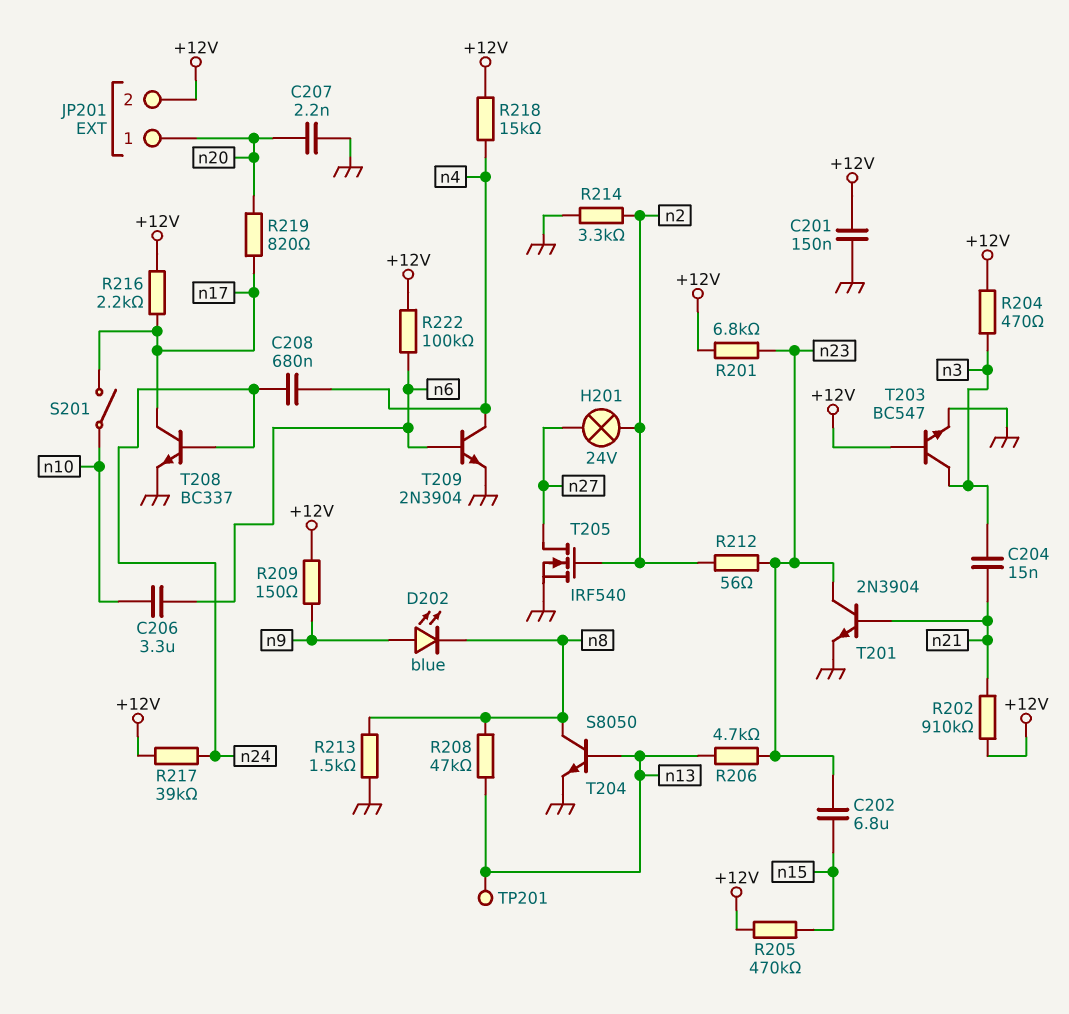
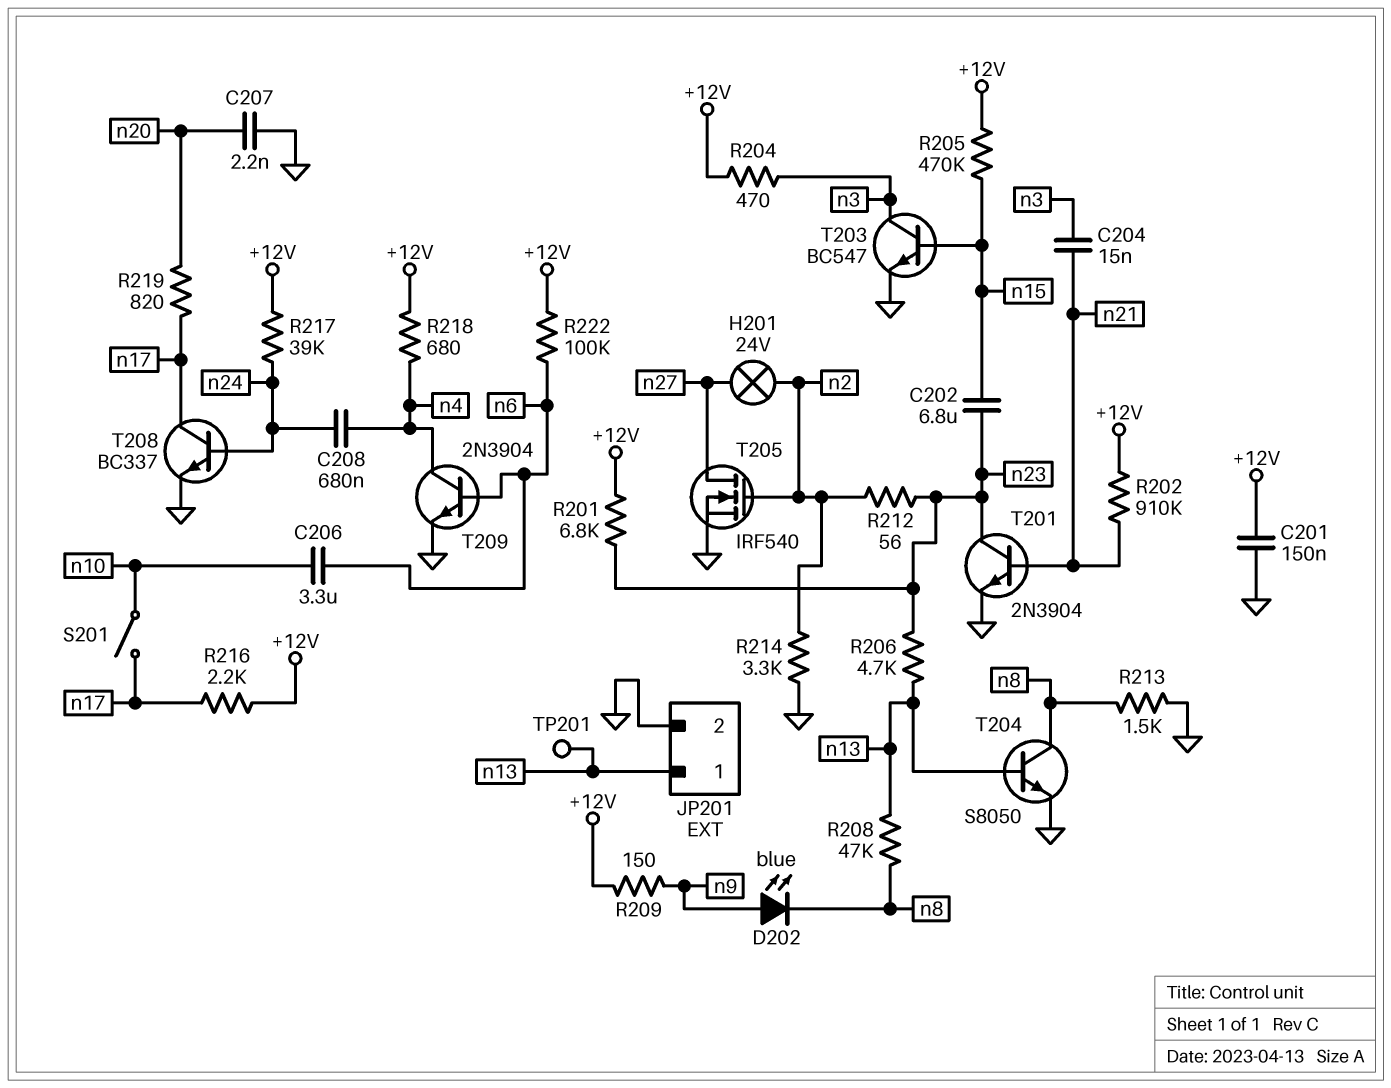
JP201 pin 1: n20 -> n13
JP201 pin 2: +12V -> GND
R218: 15k (+12V, n4) -> 680 (+12V, n4)
T203: NPN BC547 (B +12V, C n3, E GND) -> NPN BC547 (B n15, C n3, E GND)

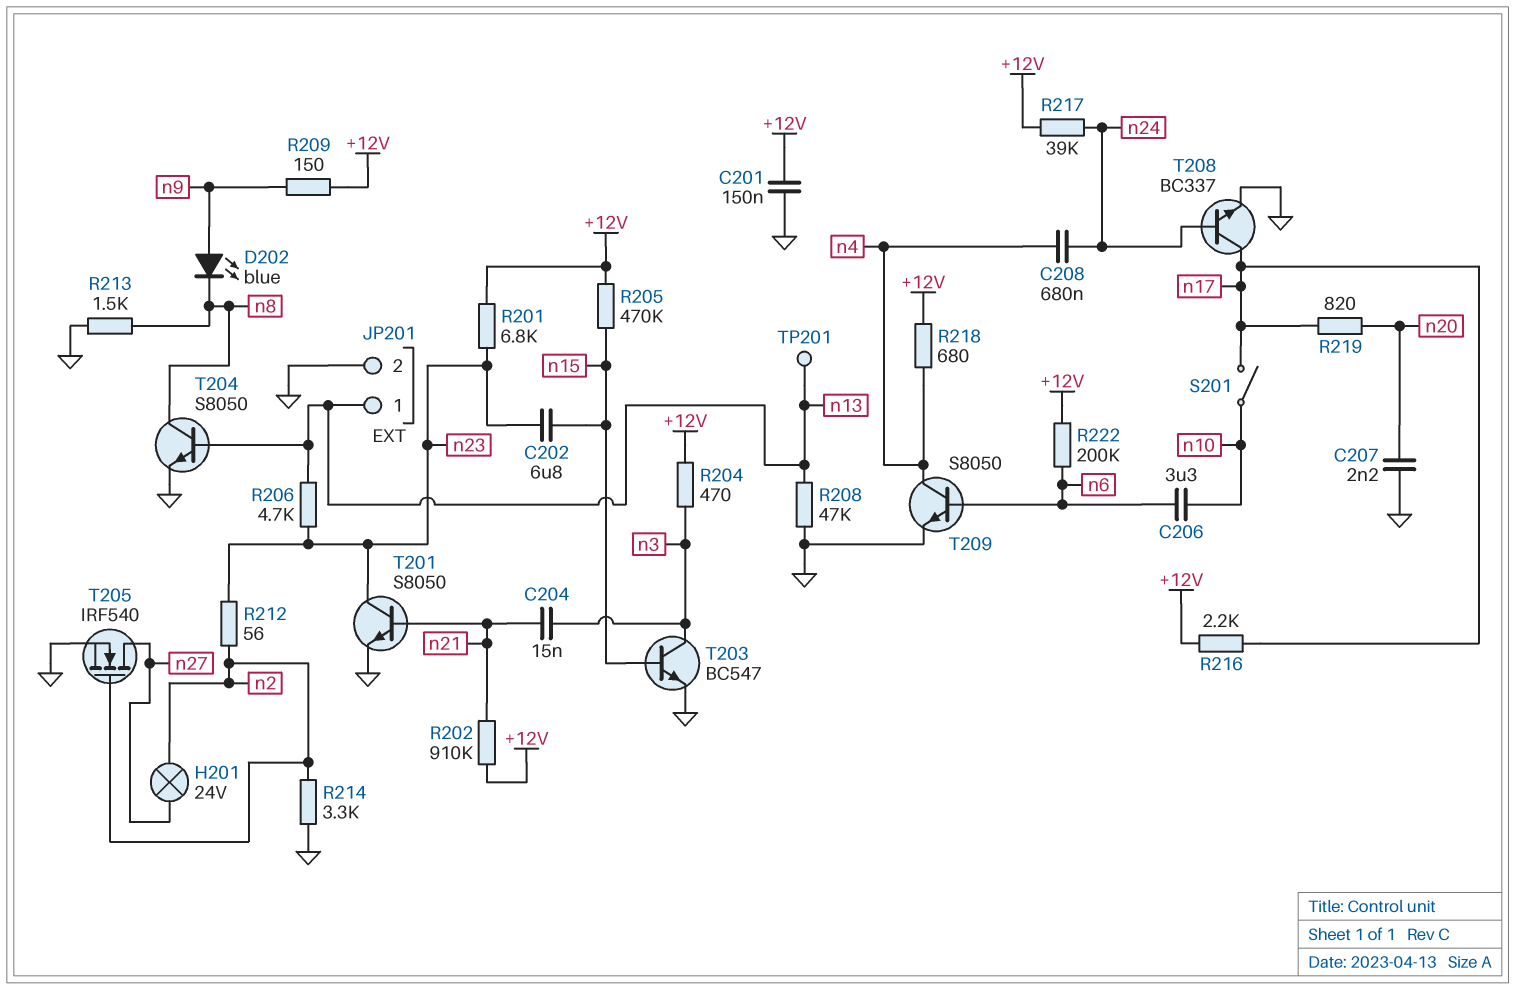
R208: 47k (n8, n13) -> 47k (GND, n13)
R222: 100k (+12V, n6) -> 200k (+12V, n6)
T201: NPN 2N3904 (B n21, C n23, E GND) -> NPN S8050 (B n21, C n23, E GND)
T209: NPN 2N3904 (B n6, C n4, E GND) -> NPN S8050 (B n6, C n4, E GND)

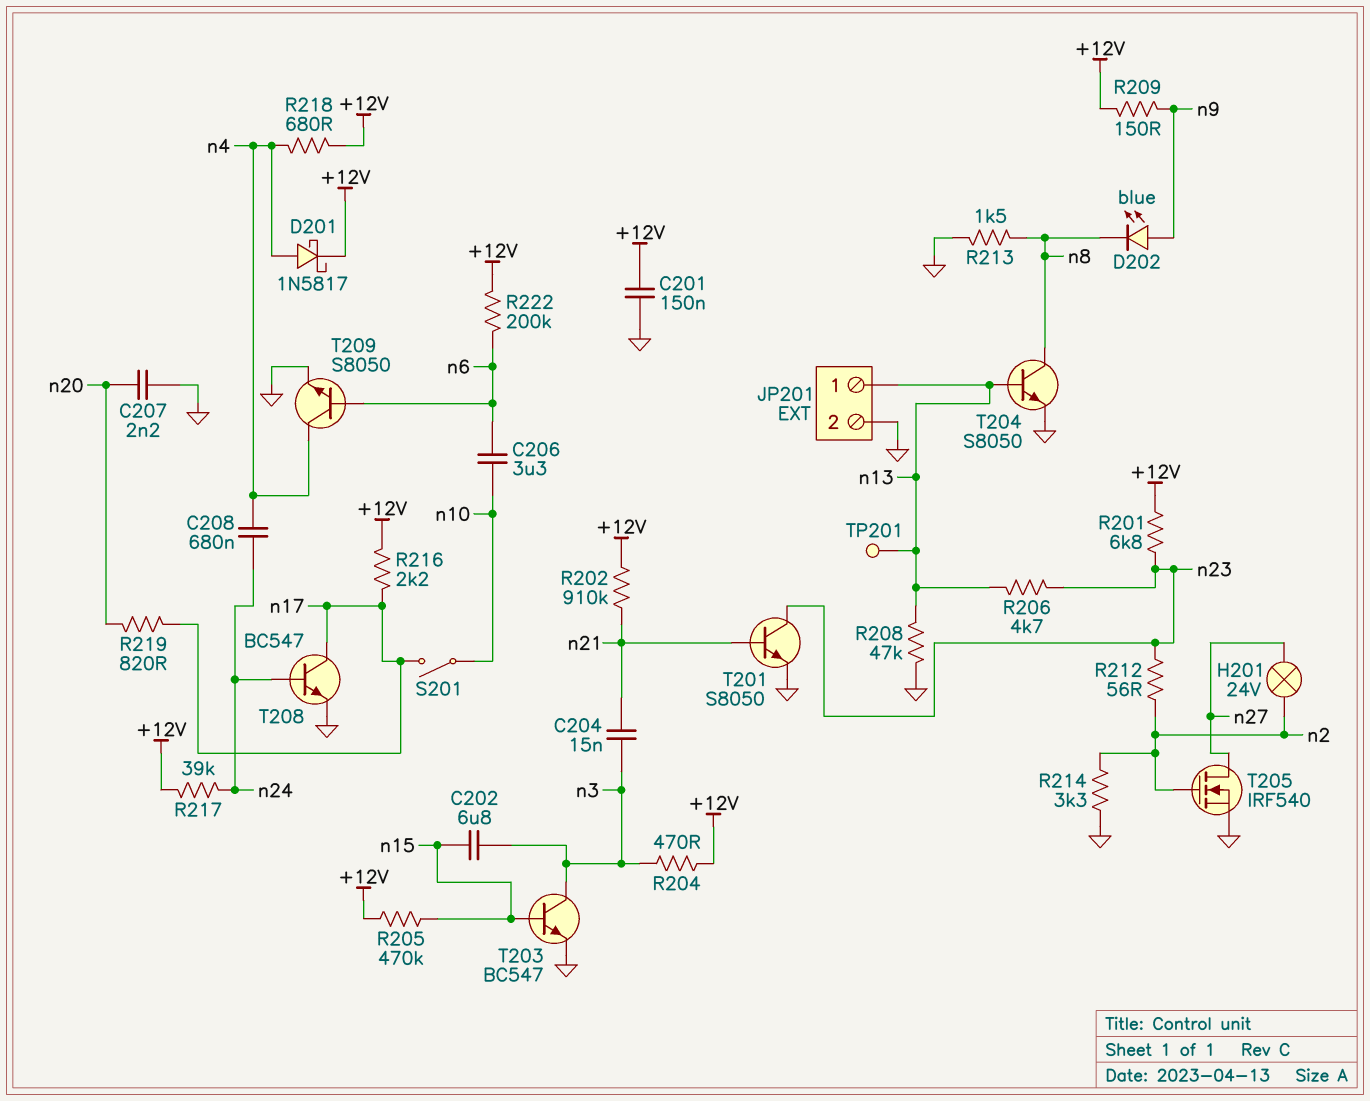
C202: 6.8uF (n15, n23) -> 6.8uF (n3, n15)
D201: none -> schottky 1N5817 (A n4, K +12V)
T208: NPN BC337 (B n24, C n17, E GND) -> NPN BC547 (B n24, C n17, E GND)

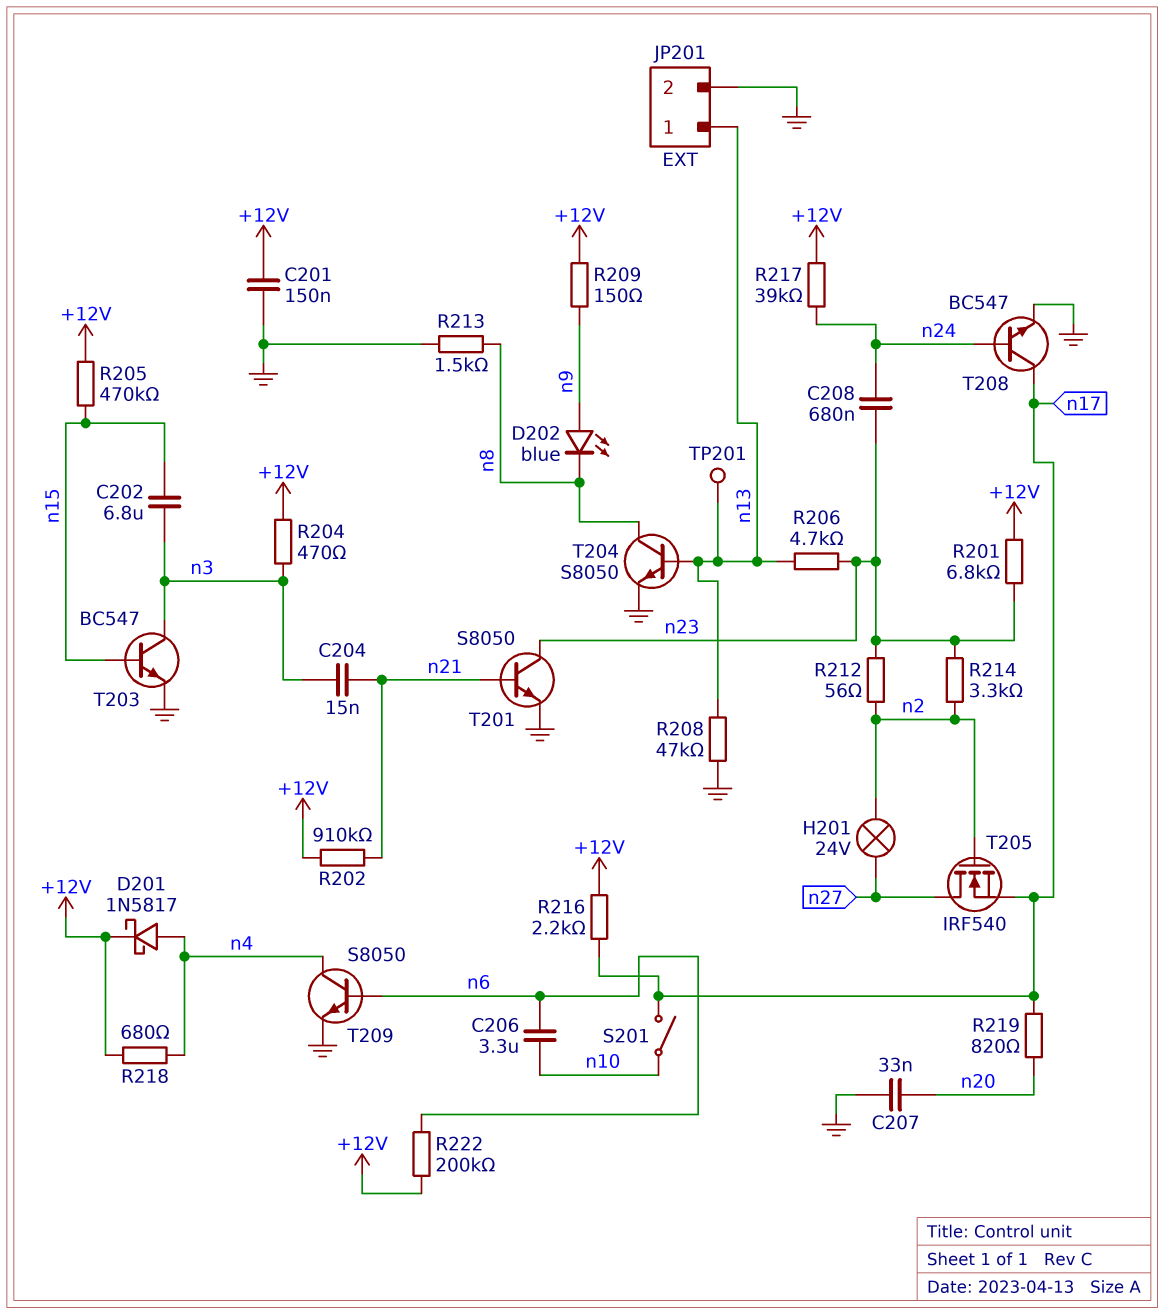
C207: 2.2nF (GND, n20) -> 33nF (GND, n20)
C208: 680nF (n4, n24) -> 680nF (n23, n24)
R214: 3.3k (GND, n2) -> 3.3k (n2, n23)
T205: NMOS IRF540 (G n2, D n27, S GND) -> NMOS IRF540 (G n2, D n27, S n17)

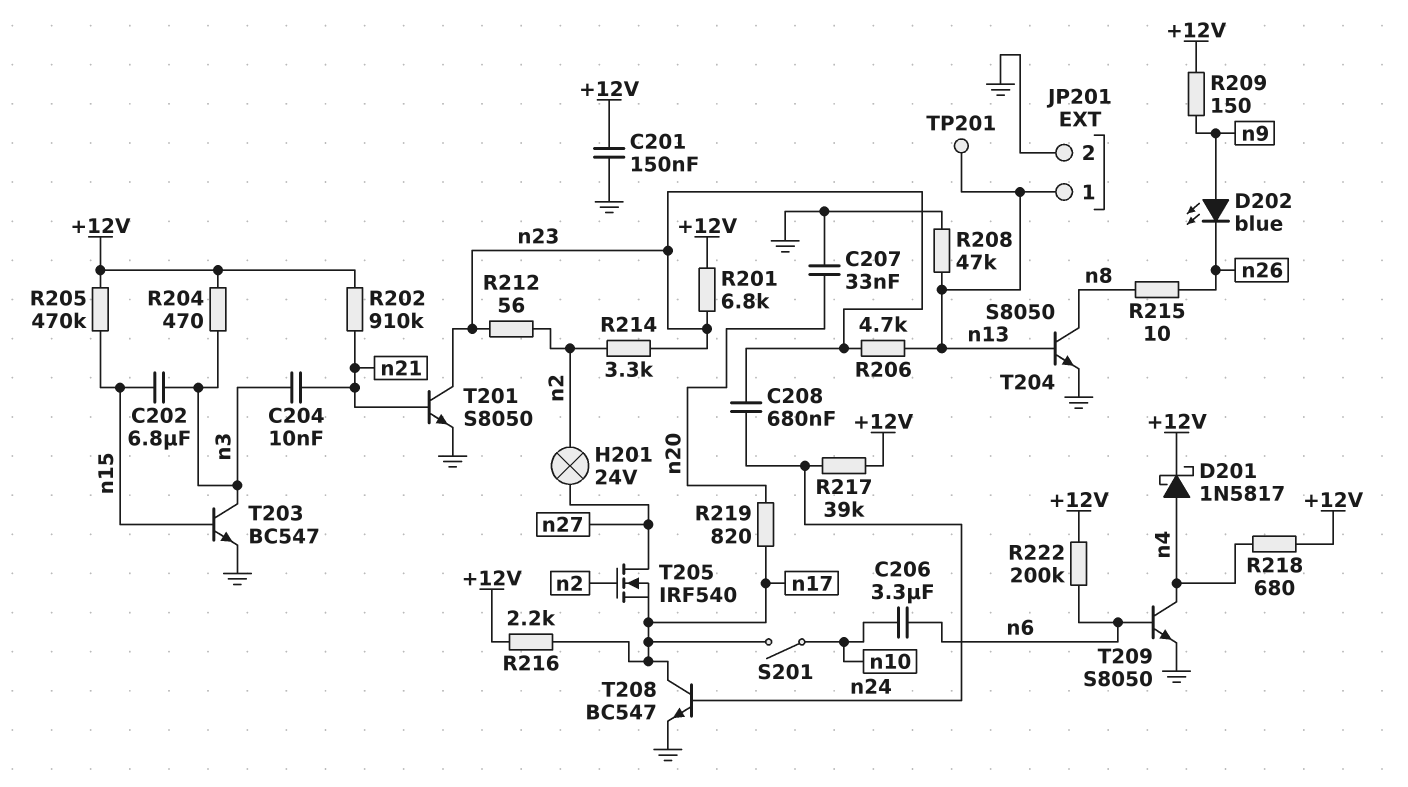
C204: 15nF (n3, n21) -> 10nF (n3, n21)
D202: LED blue (A n9, K n8) -> LED blue (A n9, K n26)
R213: 1.5k (GND, n8) -> none
R215: none -> 10 (n8, n26)

